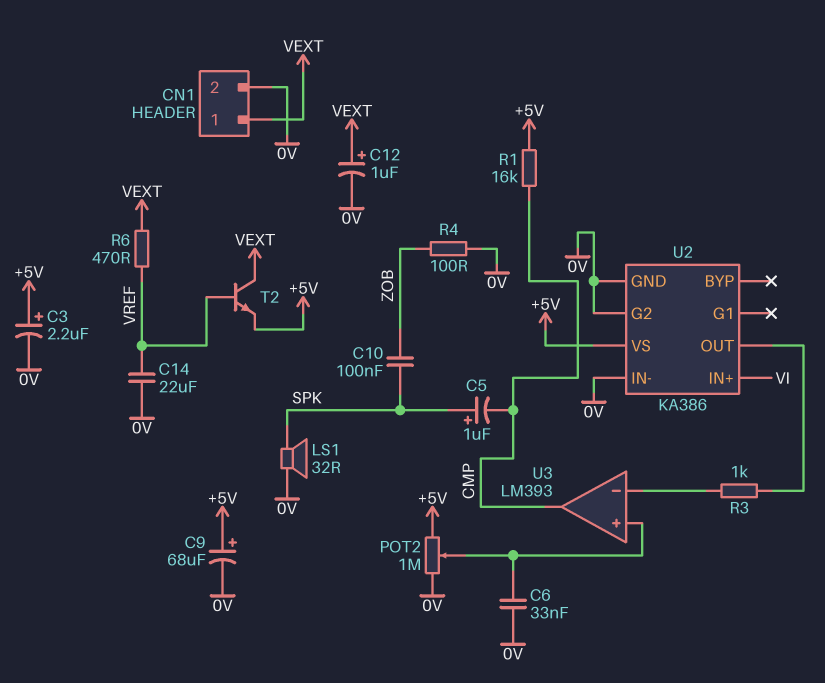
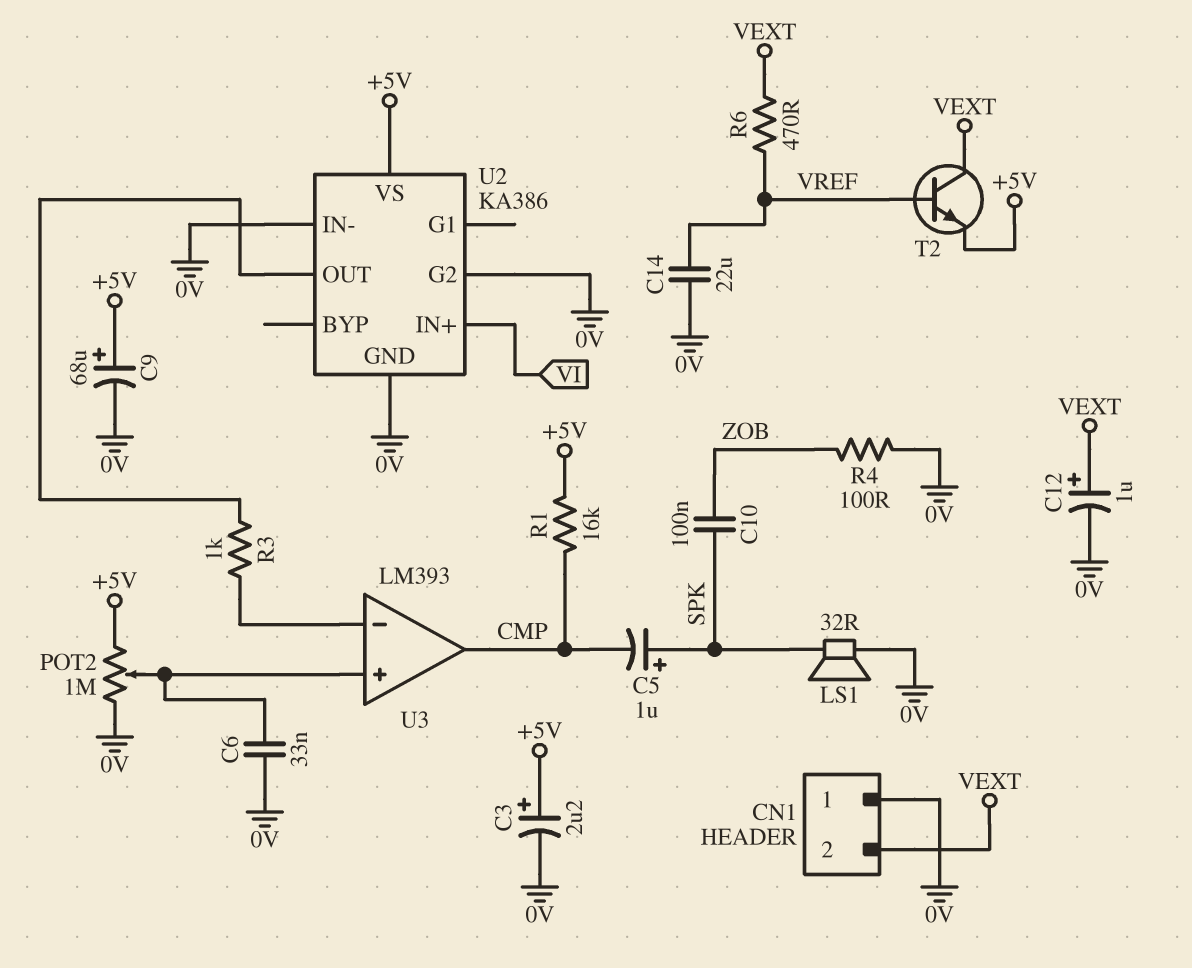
CN1 pin 1: VEXT -> 0V
CN1 pin 2: 0V -> VEXT

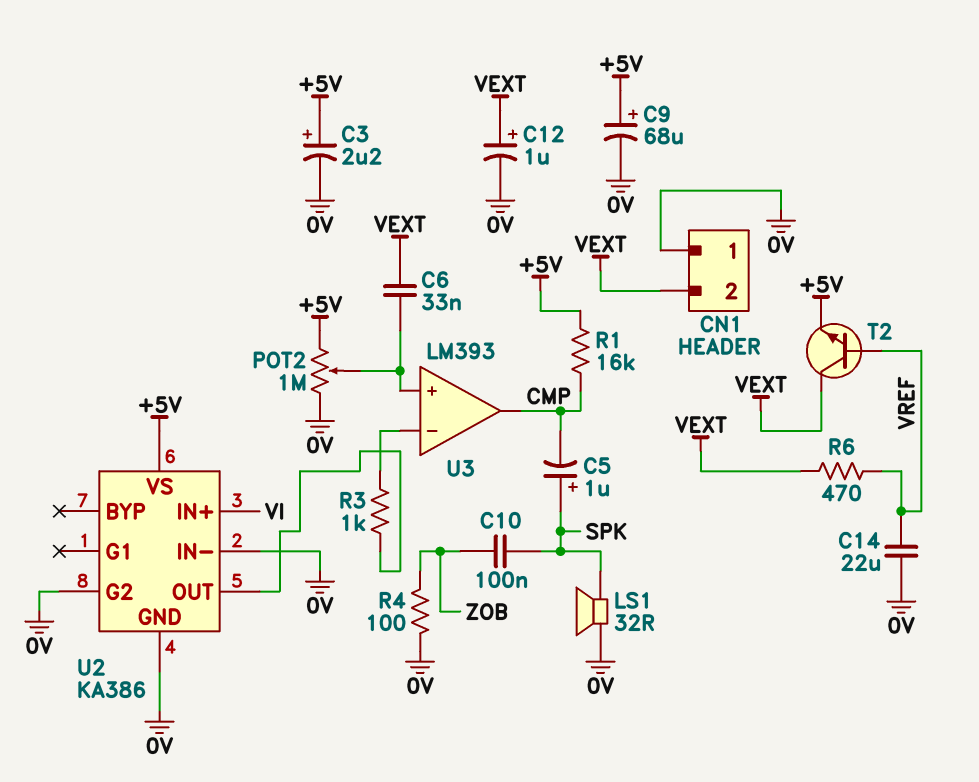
C6: 33nF (0V, U3/in+) -> 33nF (U3/in+, VEXT)

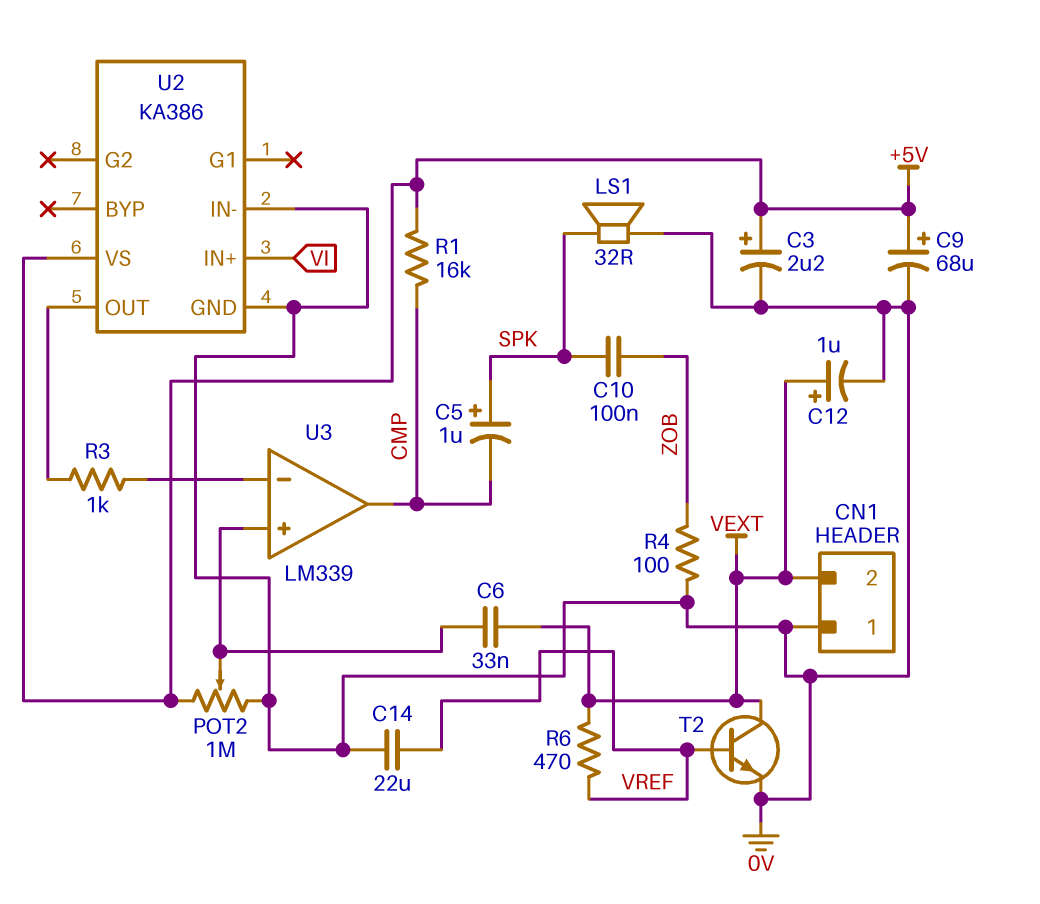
T2: NPN (B VREF, C VEXT, E +5V) -> NPN (B VREF, C VEXT, E 0V)
U2 pin G2: 0V -> none
U3: LM393 -> LM339

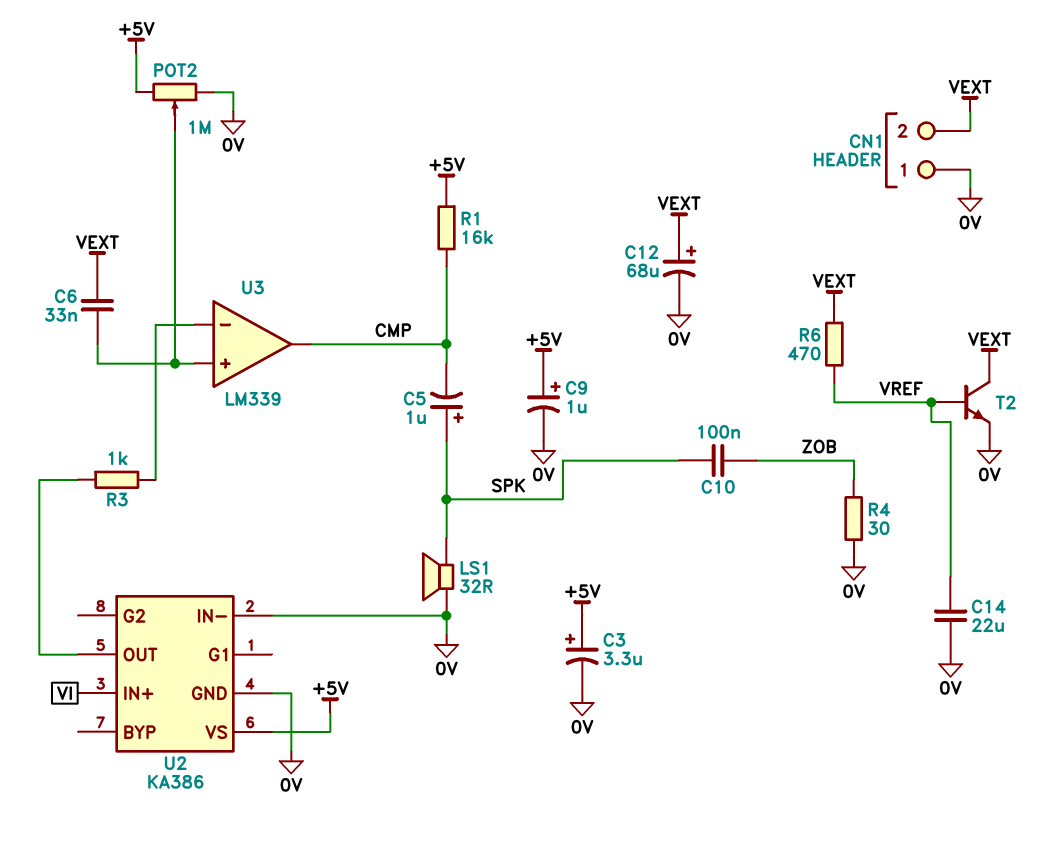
C3: 2.2uF (plus +5V, minus 0V) -> 3.3uF (plus +5V, minus 0V)
C9: 68uF (plus +5V, minus 0V) -> 1uF (plus +5V, minus 0V)
C12: 1uF (plus VEXT, minus 0V) -> 68uF (plus VEXT, minus 0V)
R4: 100 (0V, ZOB) -> 30 (0V, ZOB)

